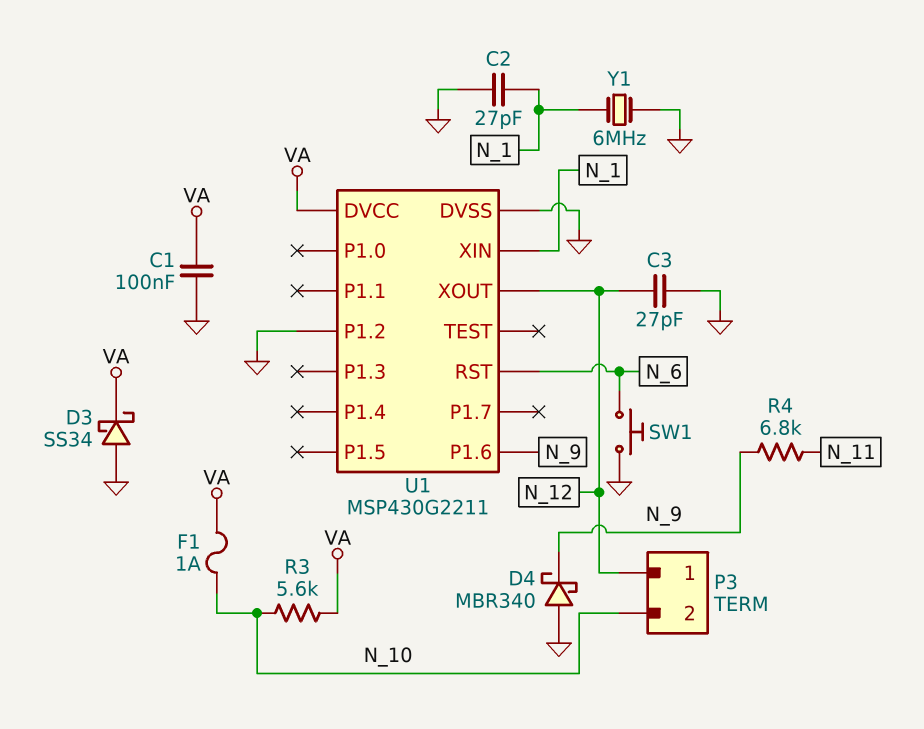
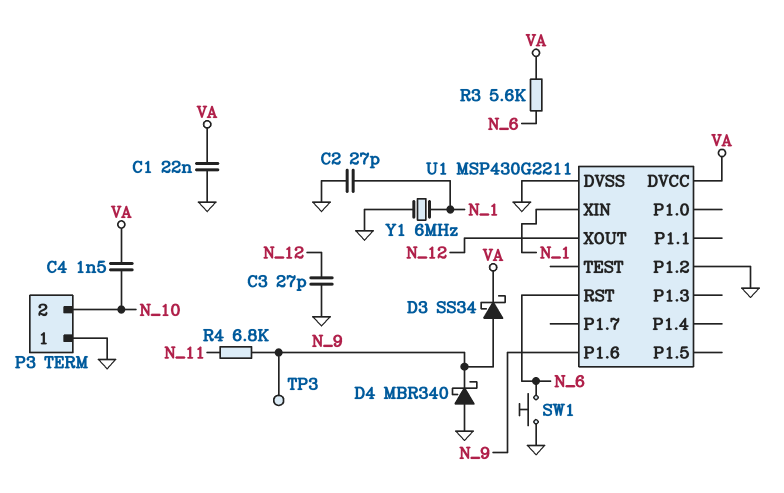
C1: 100nF (GND, VA) -> 22nF (GND, VA)
C4: none -> 1.5nF (N_10, VA)
D3: schottky SS34 (A GND, K VA) -> schottky SS34 (A N_9, K VA)
F1: 1A (N_10, VA) -> none
P3 pin 1: N_12 -> GND
R3: 5.6k (N_10, VA) -> 5.6k (N_6, VA)
TP3: none -> test point (N_9)

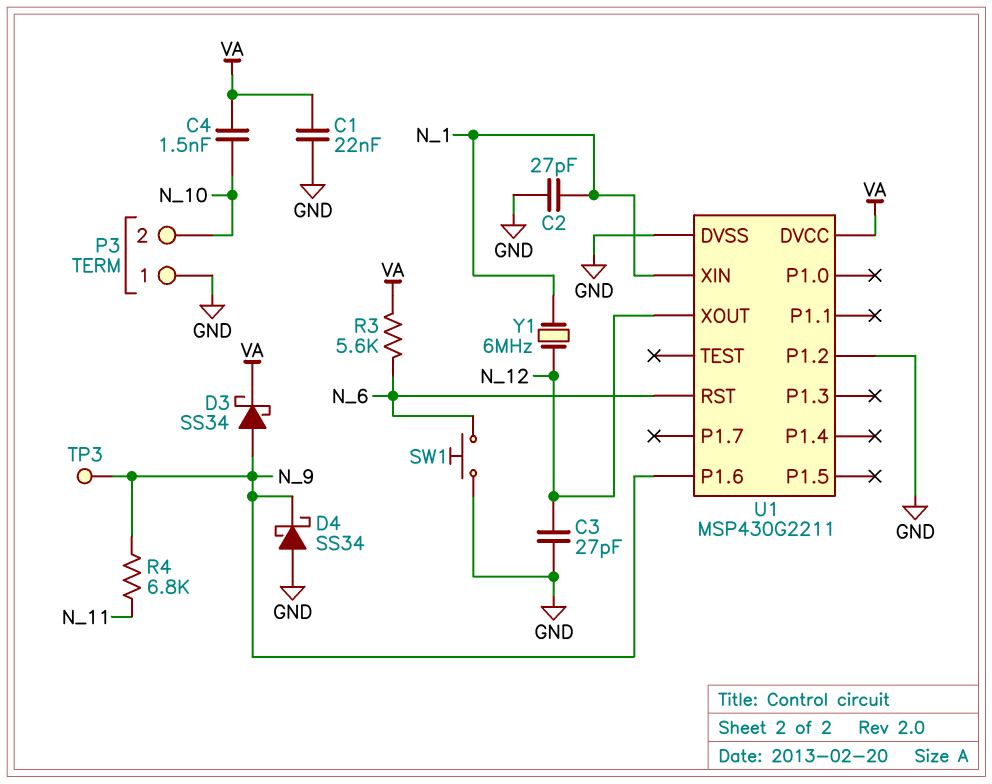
D4: schottky MBR340 (A GND, K N_9) -> schottky SS34 (A GND, K N_9)
Y1: 6MHz (GND, N_1) -> 6MHz (N_1, N_12)

